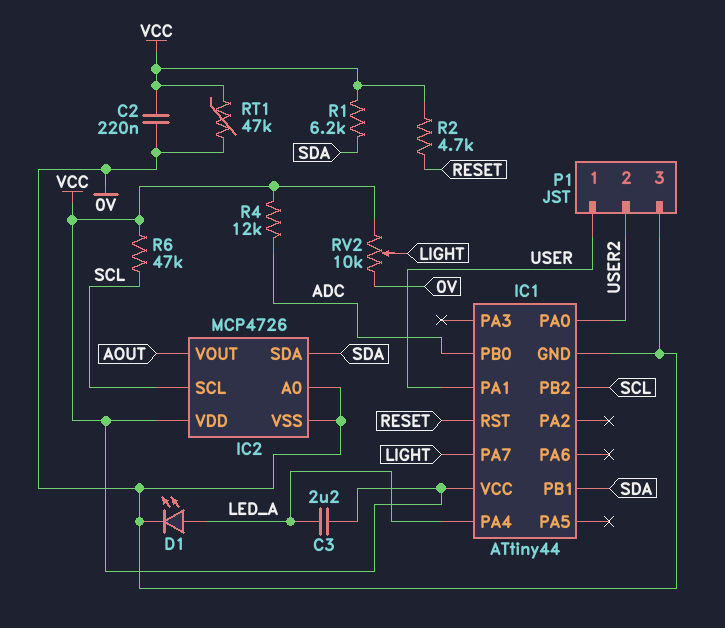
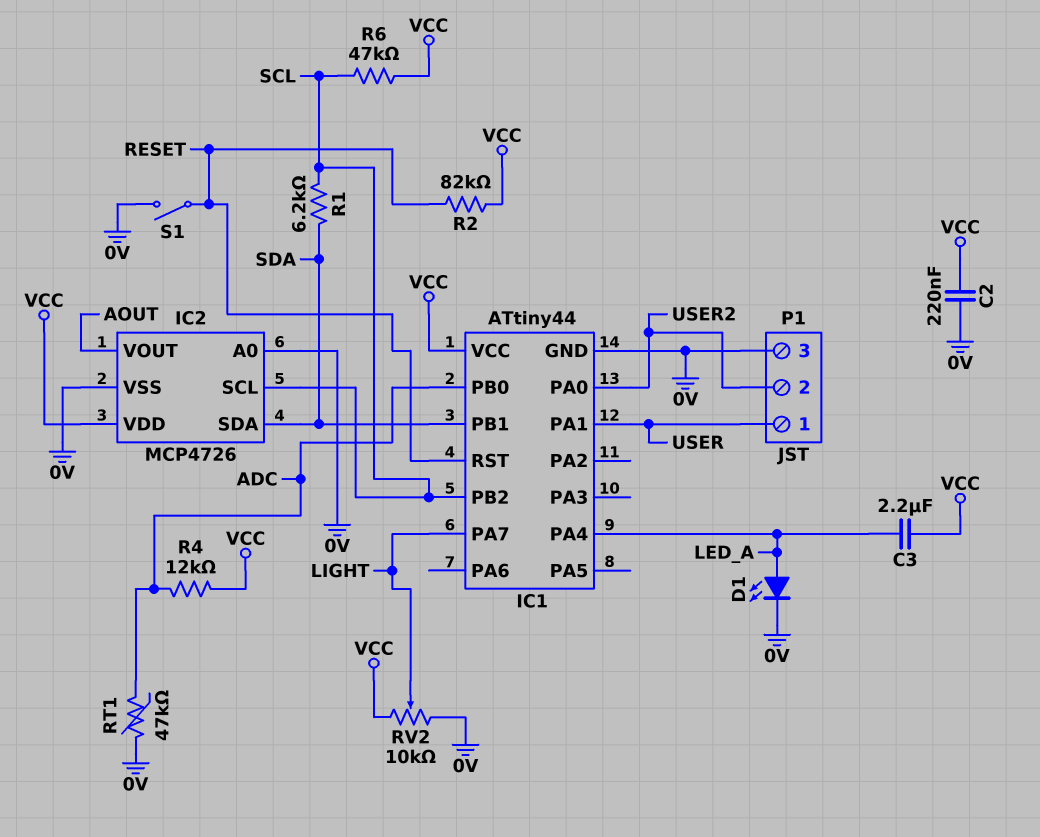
R1: 6.2k (SDA, VCC) -> 6.2k (SCL, SDA)
R2: 4.7k (RESET, VCC) -> 82k (RESET, VCC)
RT1: 47k (0V, VCC) -> 47k (0V, ADC)
S1: none -> switch (0V, RESET)

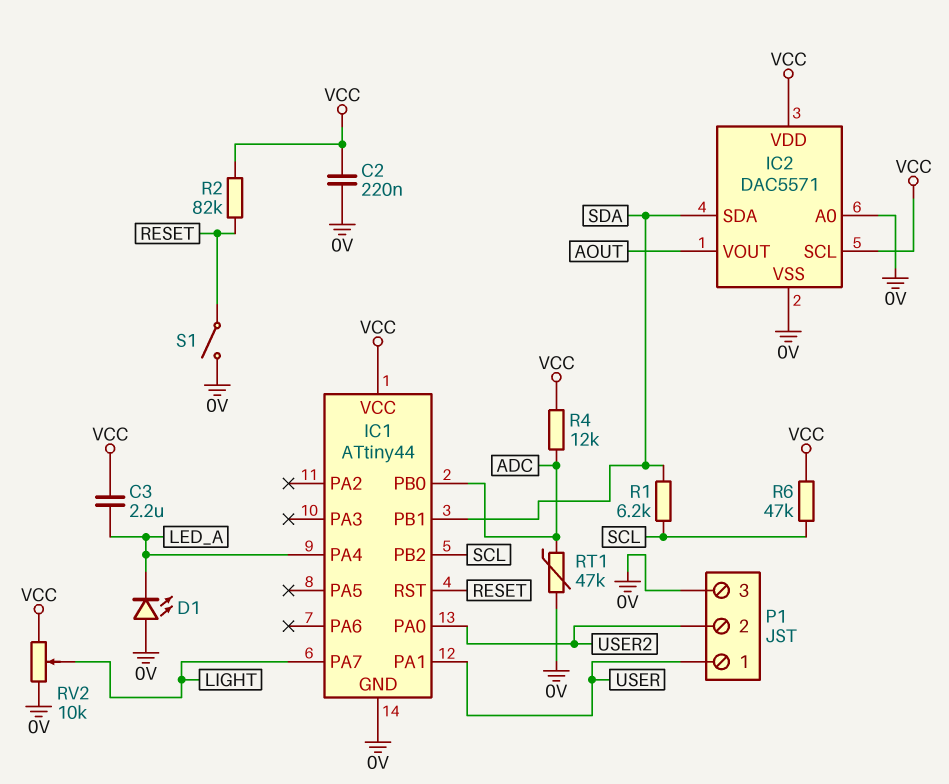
D1: LED (A LED_A, K 0V) -> LED (A 0V, K LED_A)
IC2: MCP4726 -> DAC5571
IC2 pin SCL: SCL -> VCC

